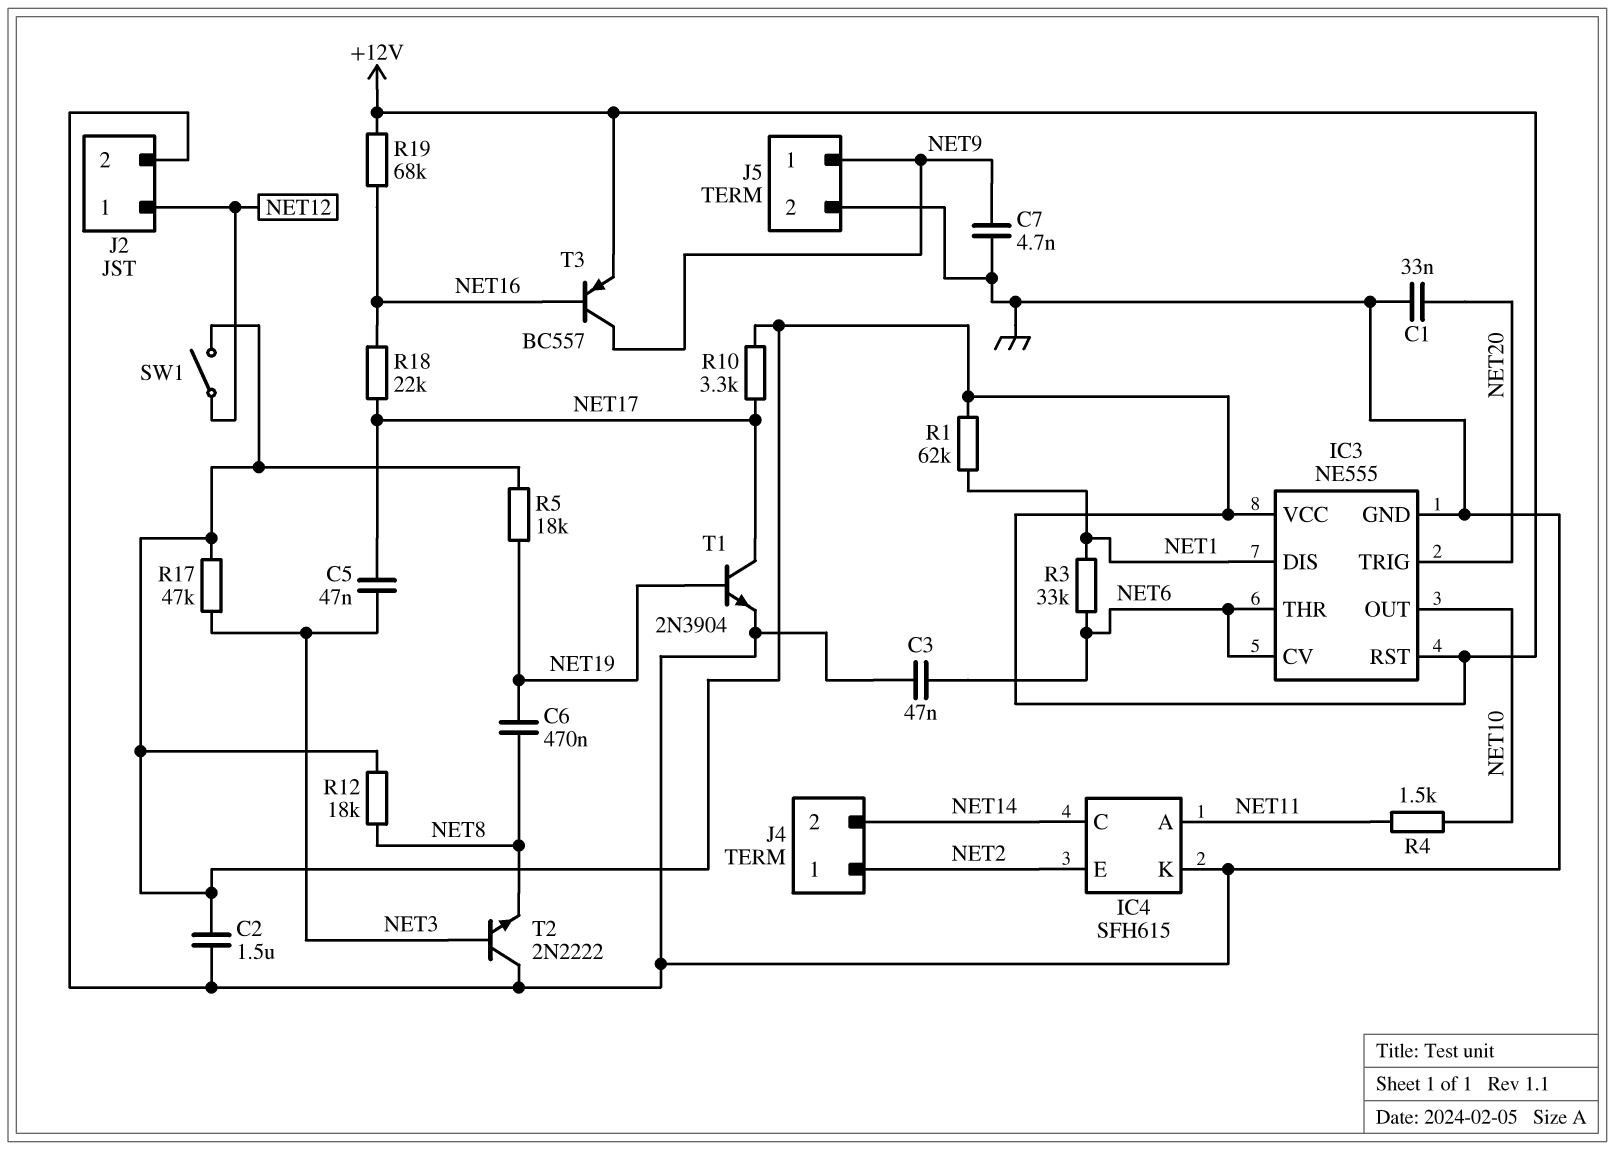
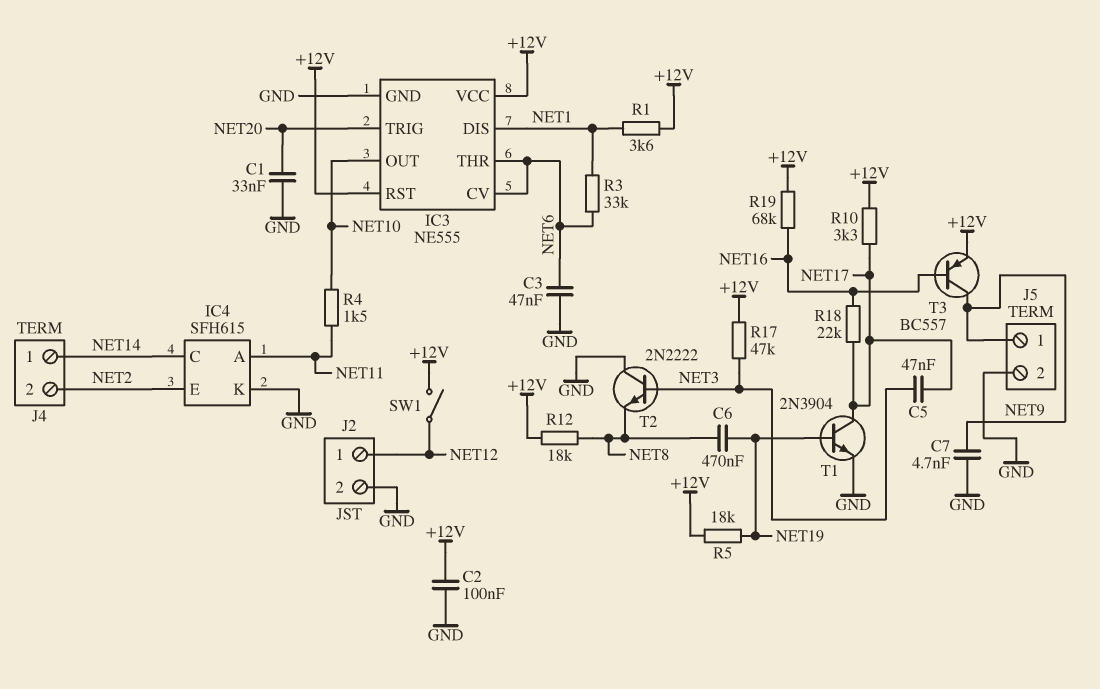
C2: 1.5uF (+12V, GND) -> 100nF (+12V, GND)
J4 pin 1: NET2 -> NET14
J4 pin 2: NET14 -> NET2
R1: 62k (+12V, NET1) -> 3.6k (+12V, NET1)

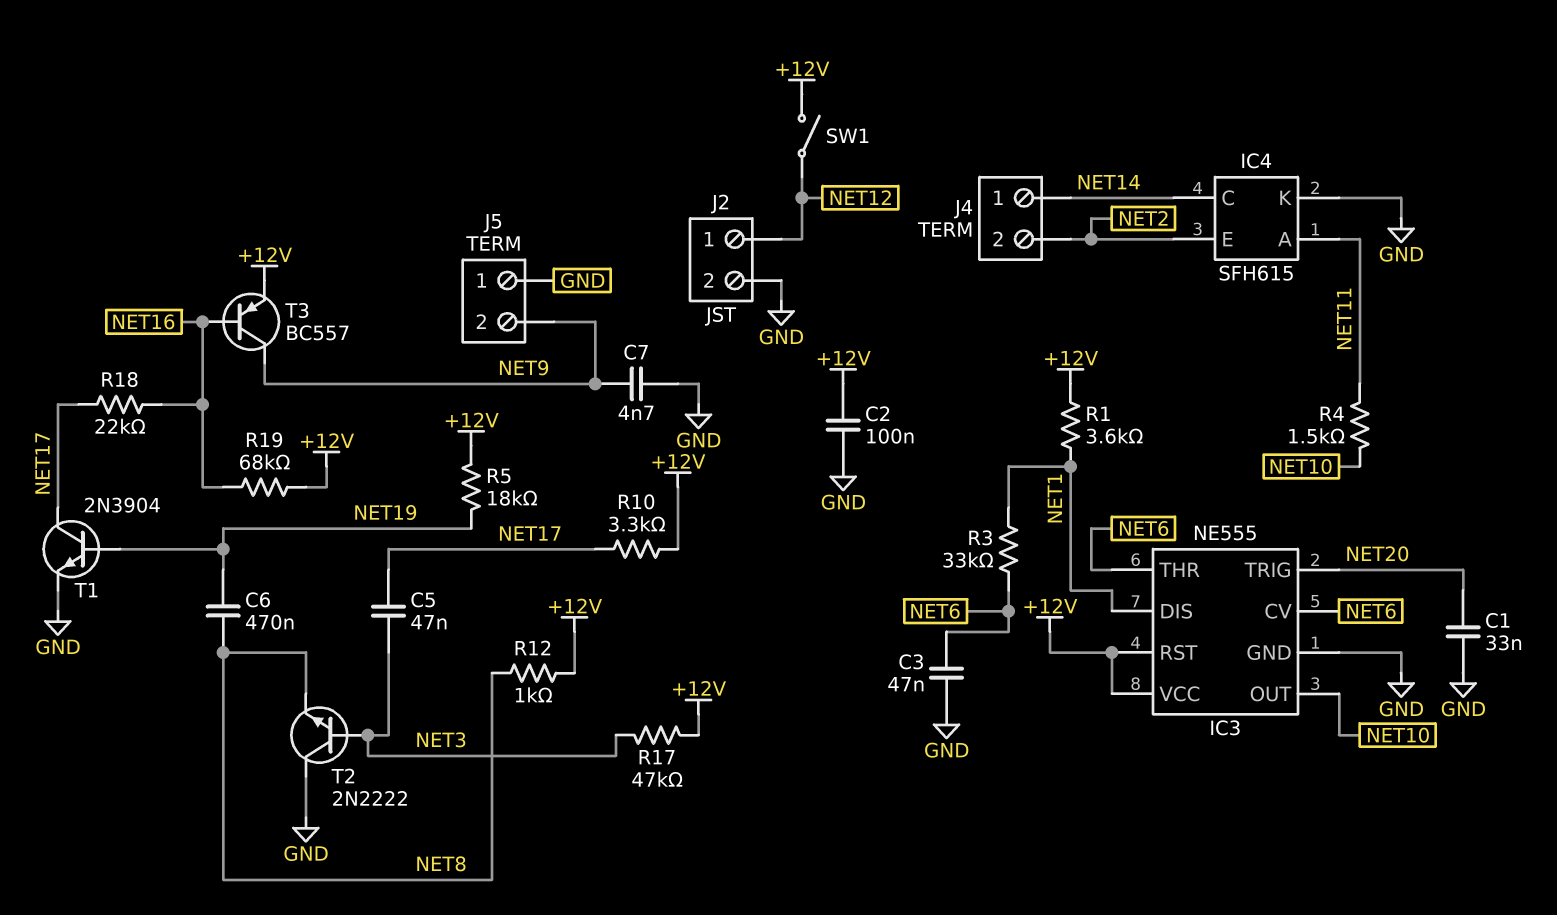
J5 pin 1: NET9 -> GND
J5 pin 2: GND -> NET9
R12: 18k (+12V, NET8) -> 1k (+12V, NET8)

